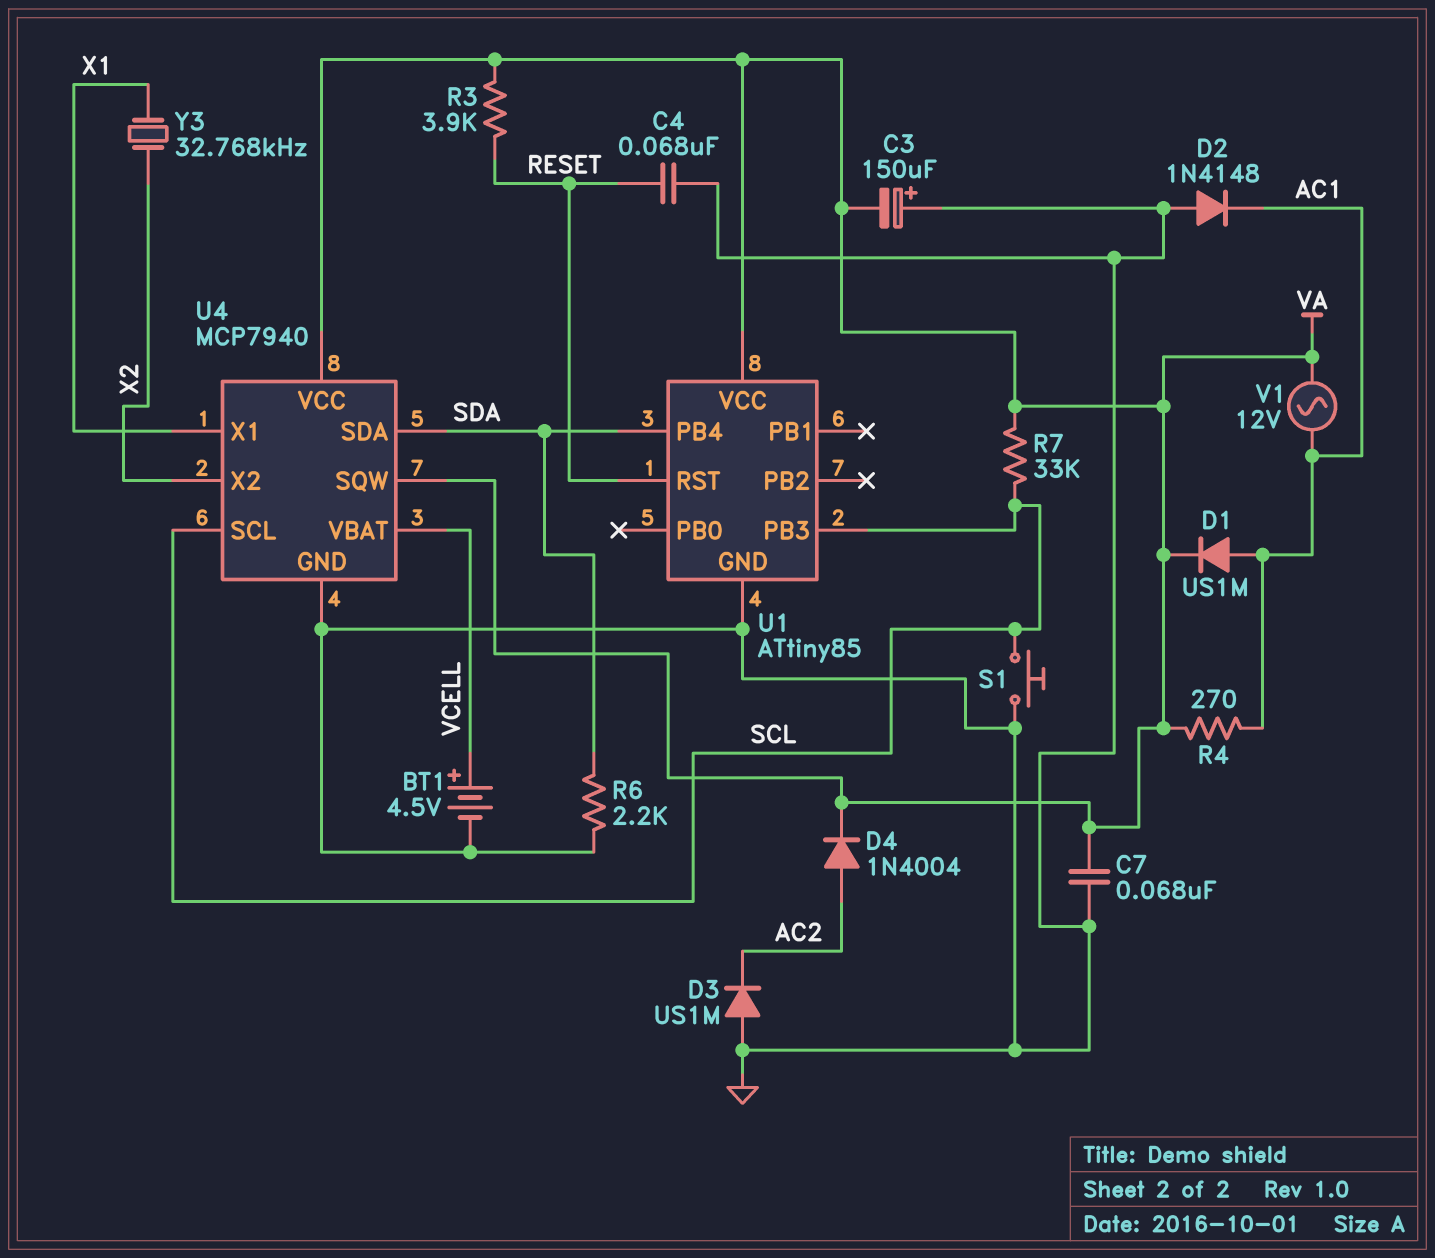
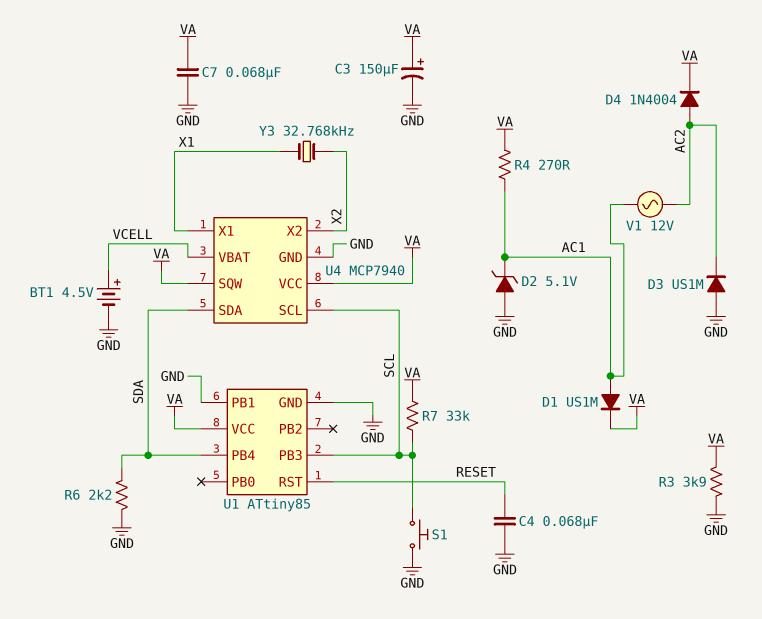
C3: 150uF (plus GND, minus VA) -> 150uF (plus VA, minus GND)
D2: diode 1N4148 (A GND, K AC1) -> zener 5.1V (A GND, K AC1)
R3: 3.9k (RESET, VA) -> 3.9k (GND, VA)
U1 pin PB1: none -> GND
V1: AC 12V (AC1, VA) -> AC 12V (AC1, AC2)

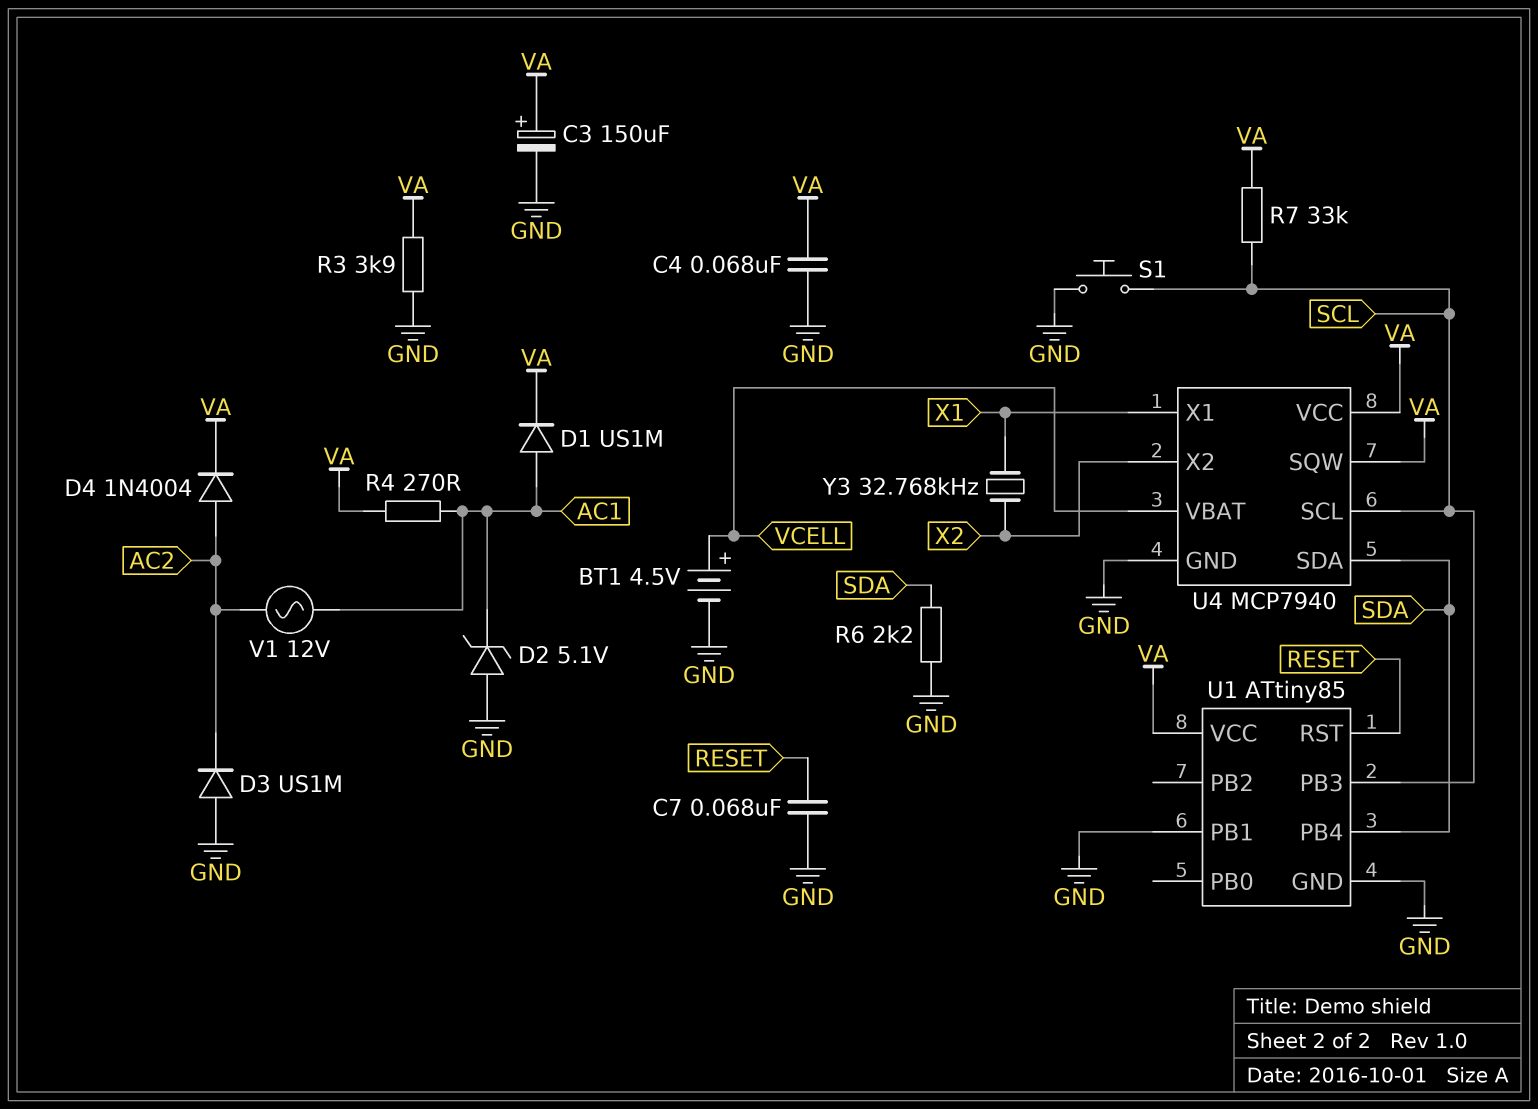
C4: 68nF (GND, RESET) -> 68nF (GND, VA)
C7: 68nF (GND, VA) -> 68nF (GND, RESET)

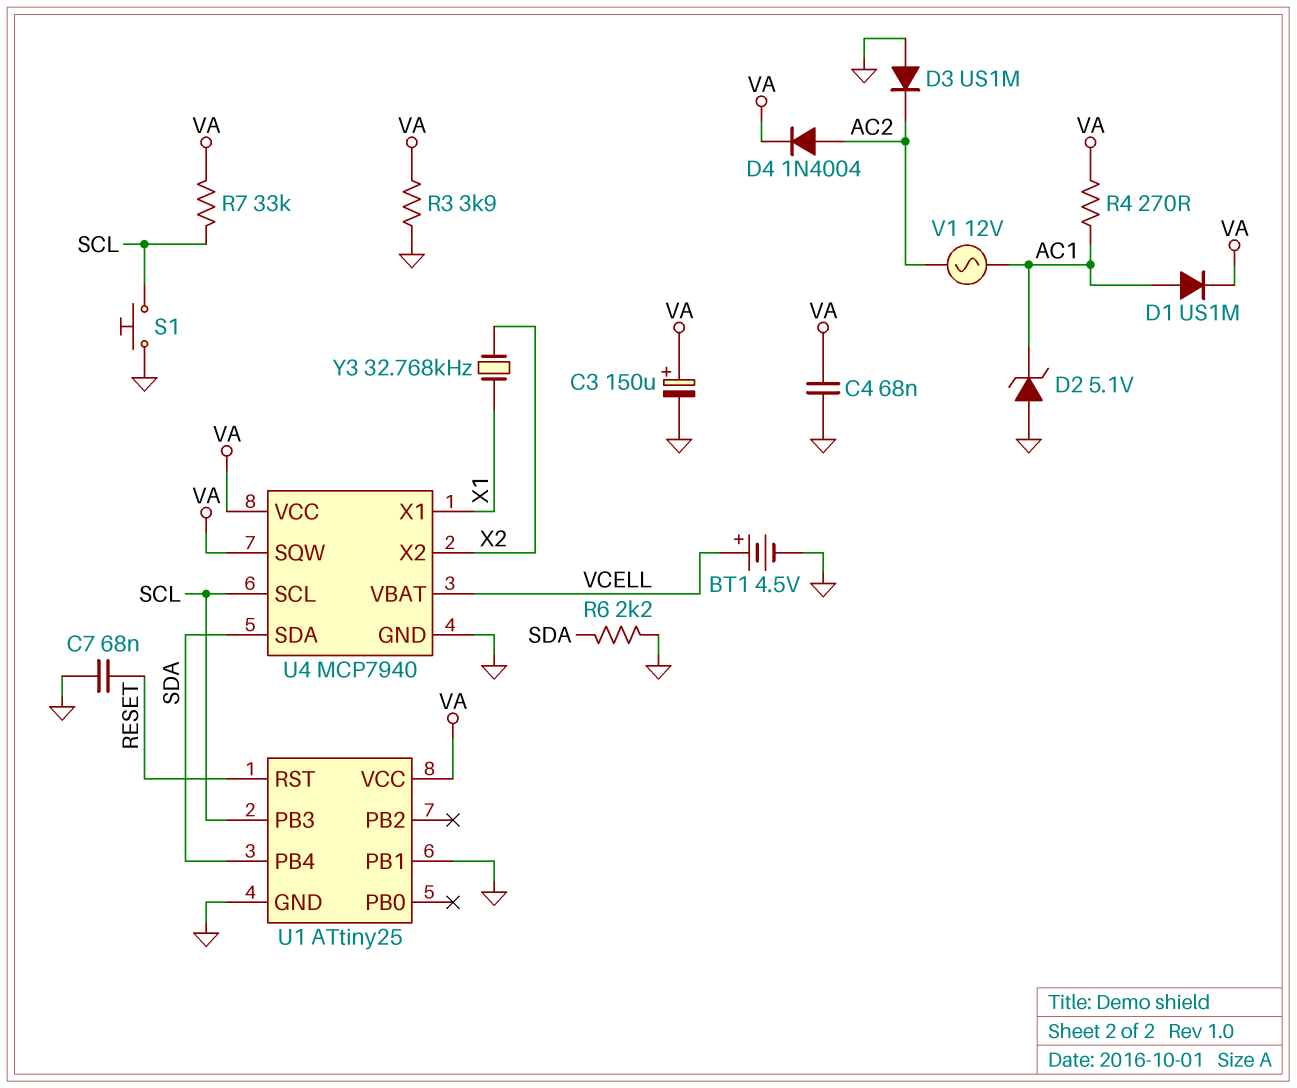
U1: ATtiny85 -> ATtiny25

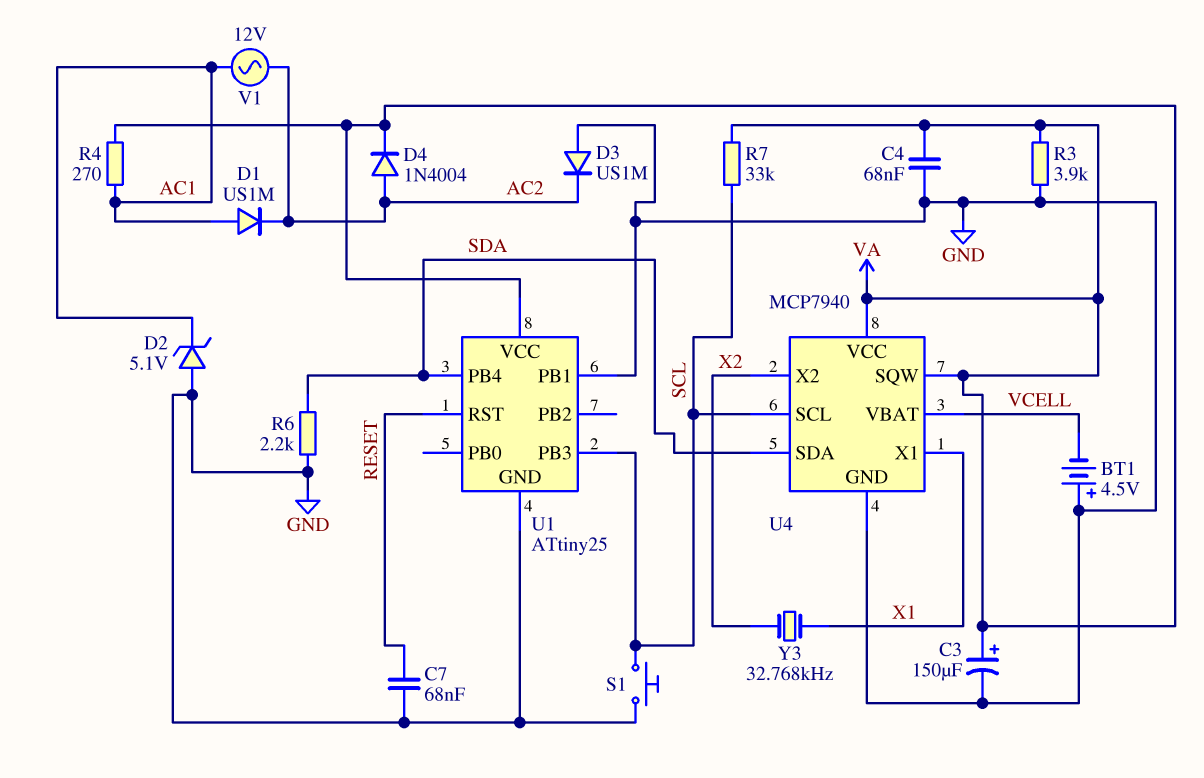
BT1: 4.5V (plus VCELL, minus GND) -> 4.5V (plus GND, minus VCELL)
D1: diode US1M (A AC1, K VA) -> diode US1M (A AC1, K AC2)

